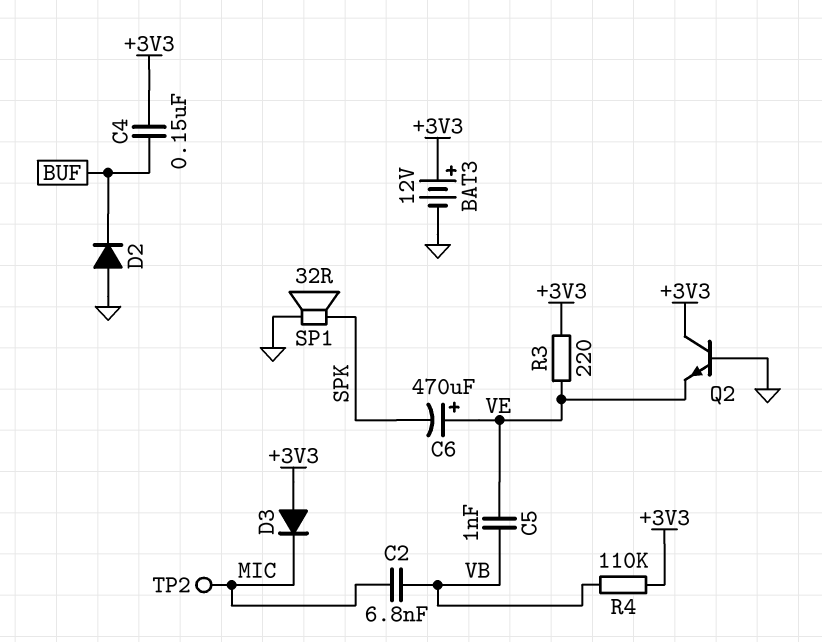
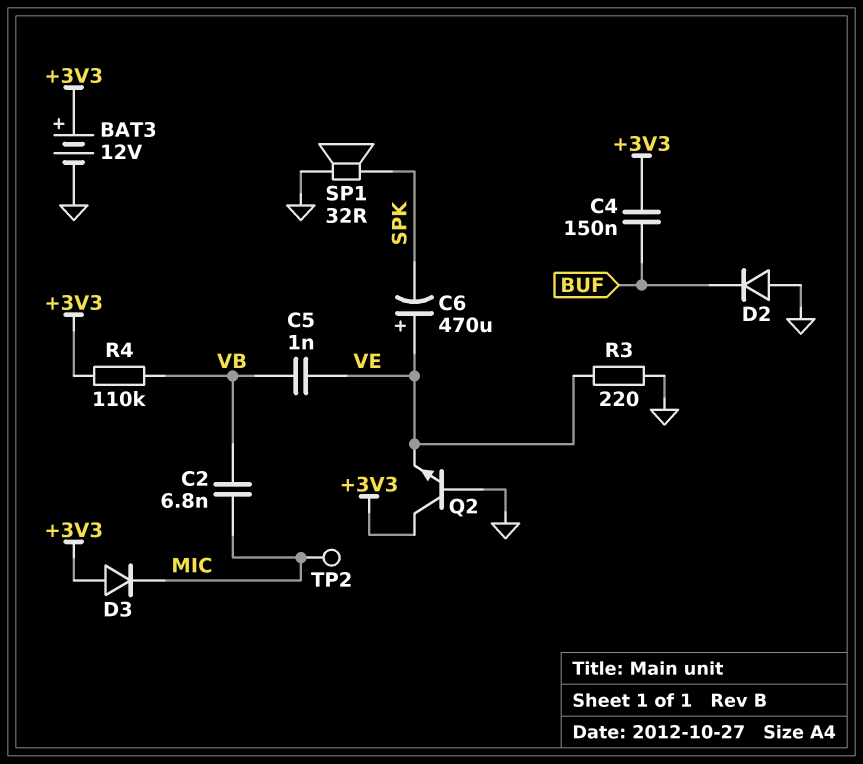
R3: 220 (+3V3, VE) -> 220 (GND, VE)

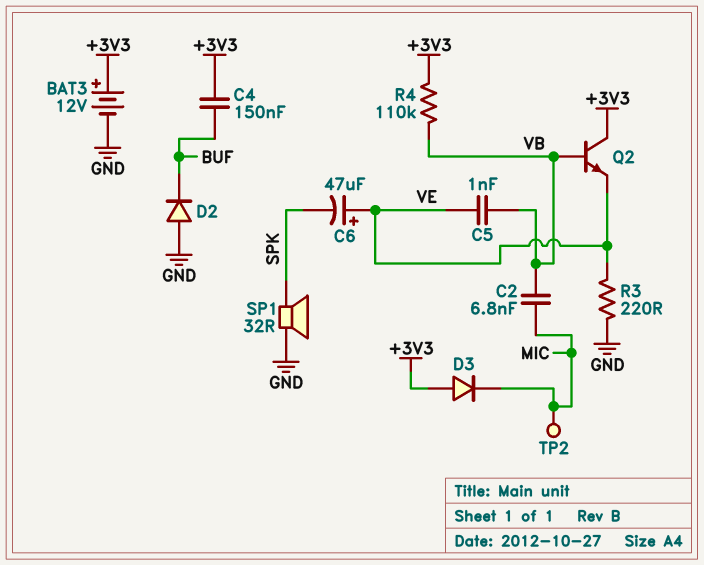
C6: 470uF (plus VE, minus SPK) -> 47uF (plus VE, minus SPK)
Q2: NPN (B GND, C +3V3, E VE) -> NPN (B VB, C +3V3, E VE)

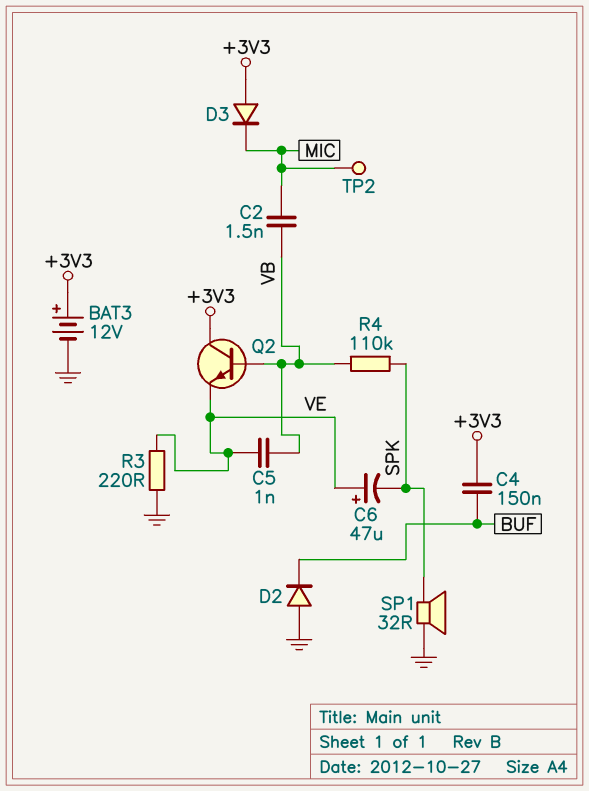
C2: 6.8nF (MIC, VB) -> 1.5nF (MIC, VB)
R4: 110k (+3V3, VB) -> 110k (SPK, VB)

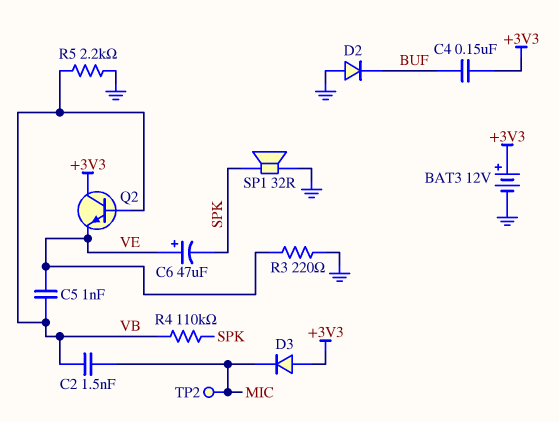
R5: none -> 2.2k (GND, VB)

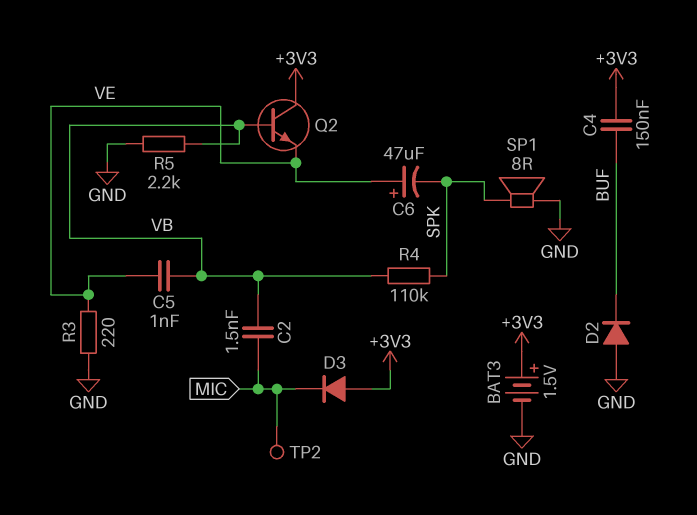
BAT3: 12V (plus +3V3, minus GND) -> 1.5V (plus +3V3, minus GND)
SP1: speaker 32R (GND, SPK) -> speaker 8R (GND, SPK)

